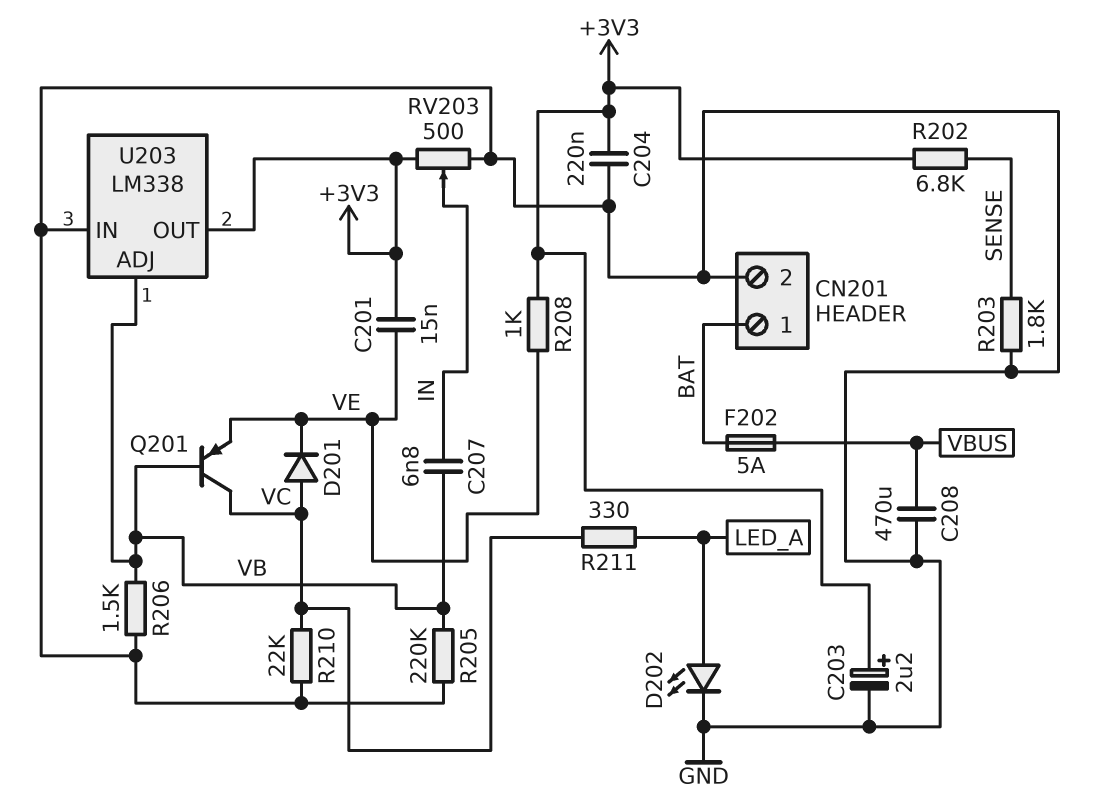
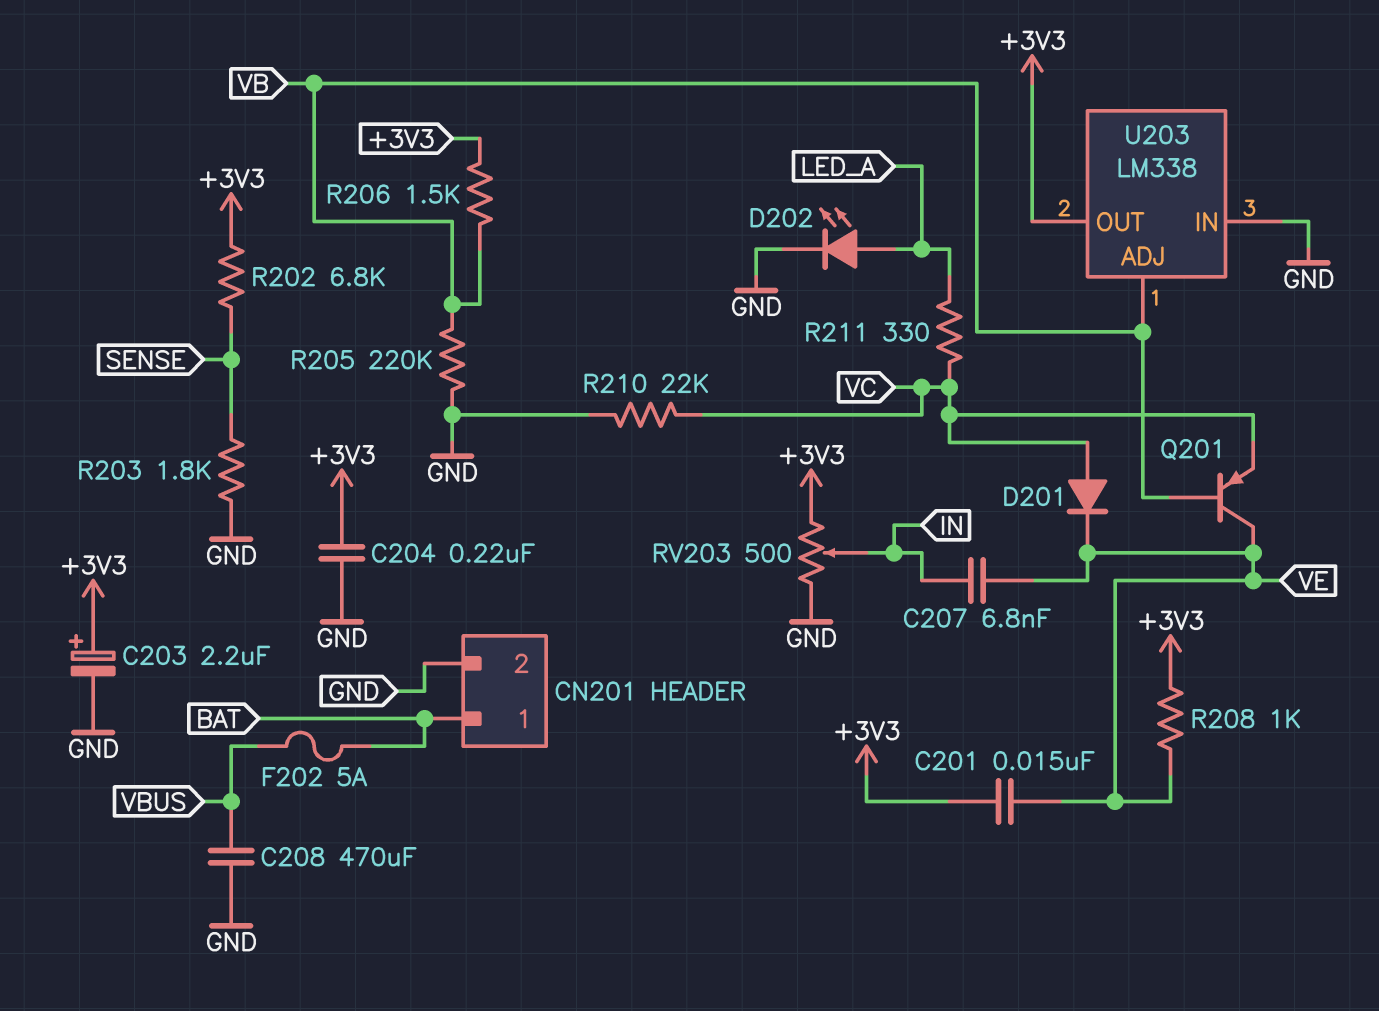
C207: 6.8nF (IN, VB) -> 6.8nF (IN, VE)
Q201: PNP (B VB, C VC, E VE) -> PNP (B VB, C VE, E VC)
R206: 1.5k (GND, VB) -> 1.5k (+3V3, VB)

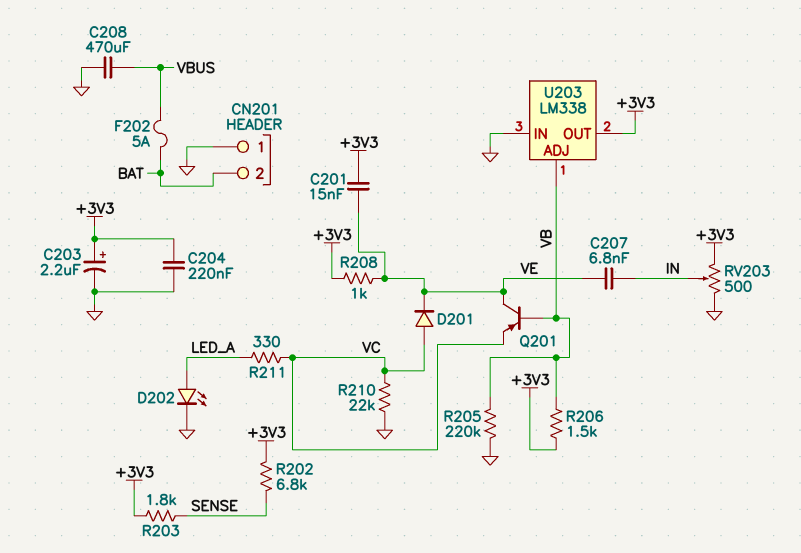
CN201 pin 1: BAT -> GND
CN201 pin 2: GND -> BAT
R203: 1.8k (GND, SENSE) -> 1.8k (+3V3, SENSE)

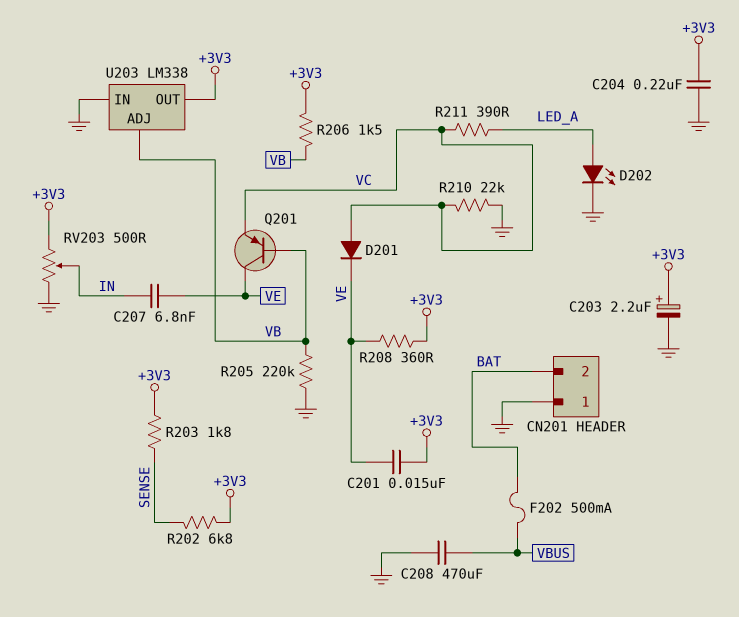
F202: 5A (BAT, VBUS) -> 500mA (BAT, VBUS)
R208: 1k (+3V3, VE) -> 360 (+3V3, VE)
R211: 330 (LED_A, VC) -> 390 (LED_A, VC)

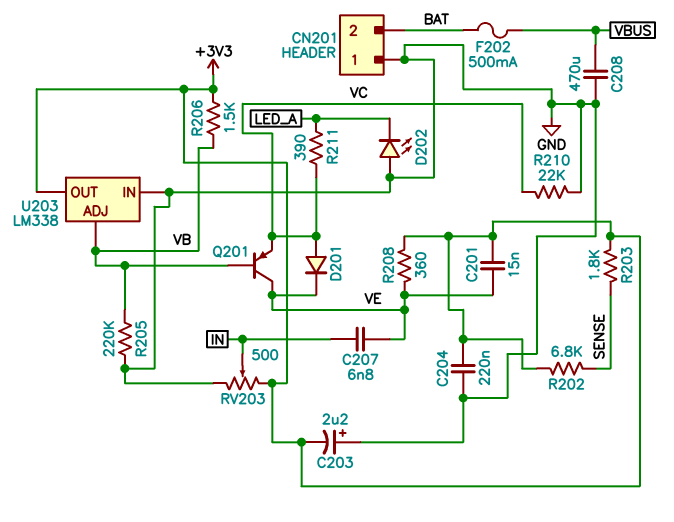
C203: 2.2uF (plus +3V3, minus GND) -> 2.2uF (plus GND, minus +3V3)
D202: LED (A LED_A, K GND) -> LED (A GND, K LED_A)

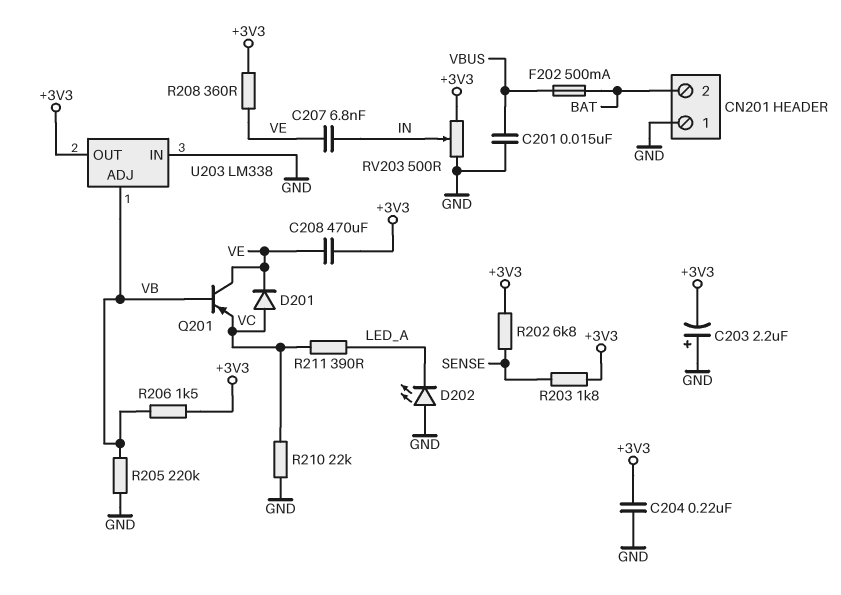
C201: 15nF (+3V3, VE) -> 15nF (GND, VBUS)
C208: 470uF (GND, VBUS) -> 470uF (+3V3, VE)

